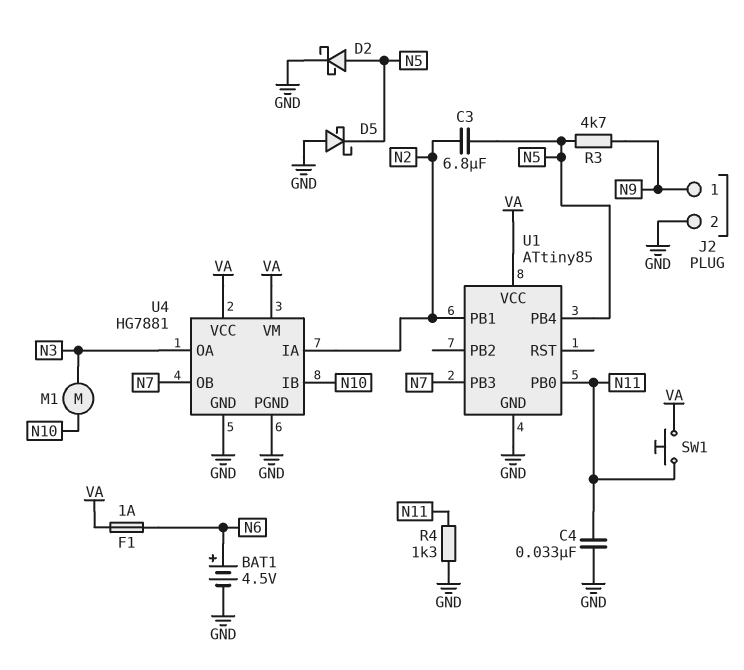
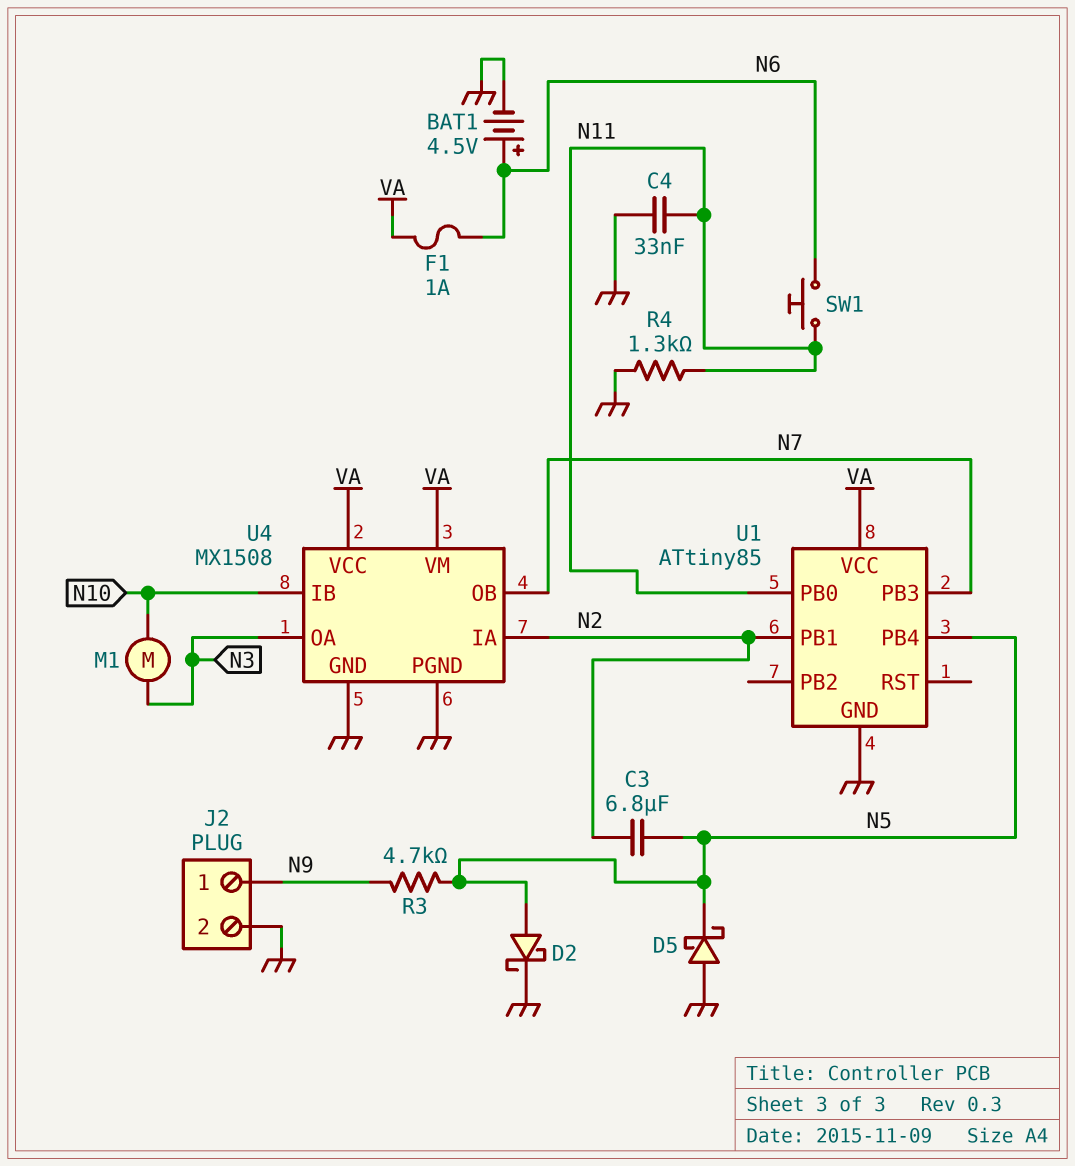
SW1: button (N11, VA) -> button (N6, N11)
U4: HG7881 -> MX1508

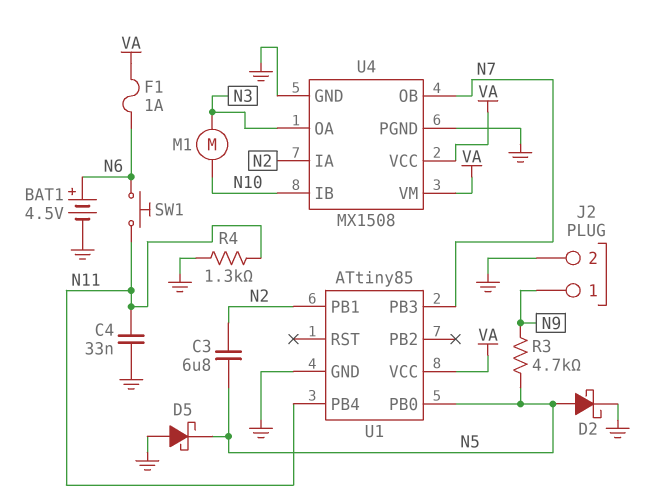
U1 pin PB0: N11 -> N5
U1 pin PB4: N5 -> N11

